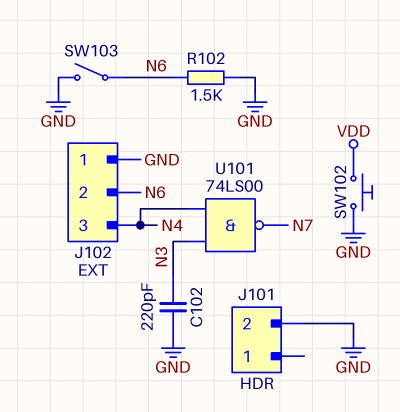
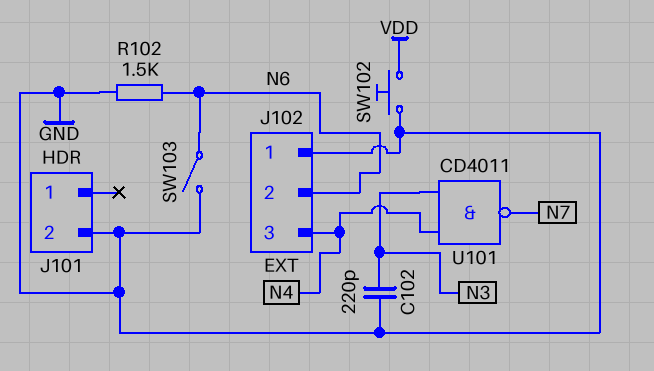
U101: NAND 74LS00 (in N3, in N4, out N7) -> NAND CD4011 (in N3, in N4, out N7)

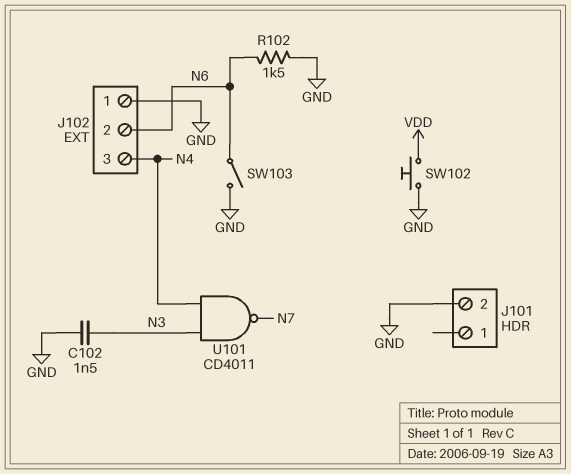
C102: 220pF (GND, N3) -> 1.5nF (GND, N3)

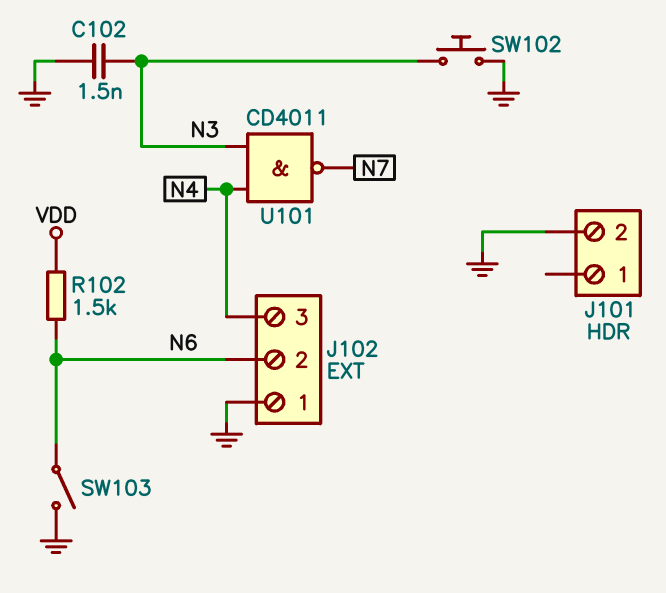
R102: 1.5k (GND, N6) -> 1.5k (N6, VDD)
SW102: button (GND, VDD) -> button (GND, N3)

